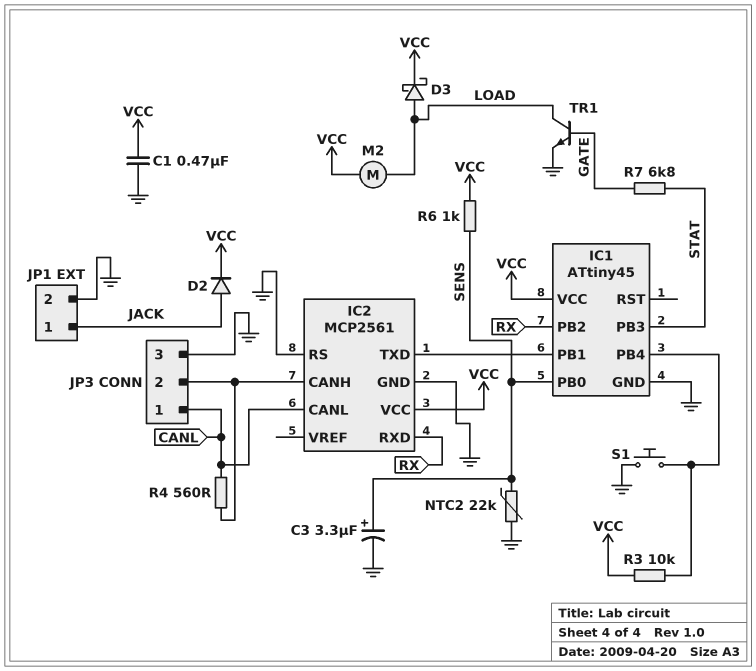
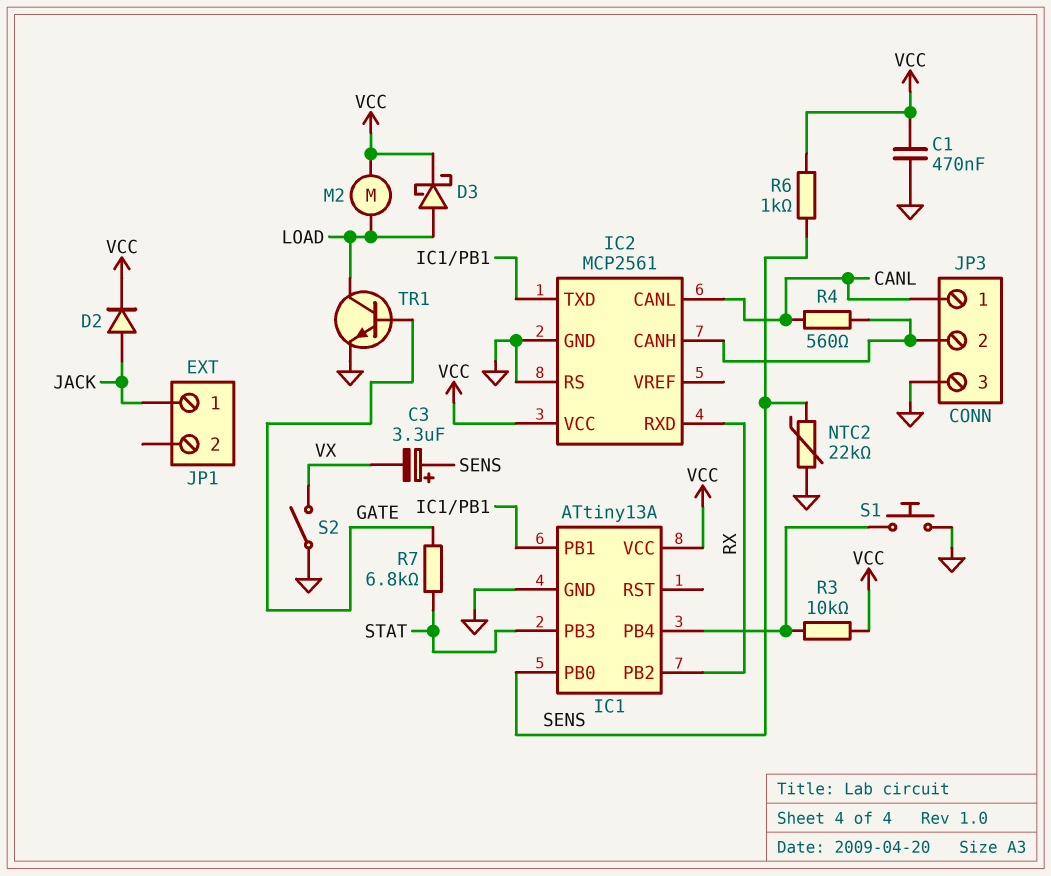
C3: 3.3uF (plus SENS, minus GND) -> 3.3uF (plus SENS, minus VX)
IC1: ATtiny45 -> ATtiny13A
JP1 pin 2: GND -> none
S2: none -> switch (GND, VX)

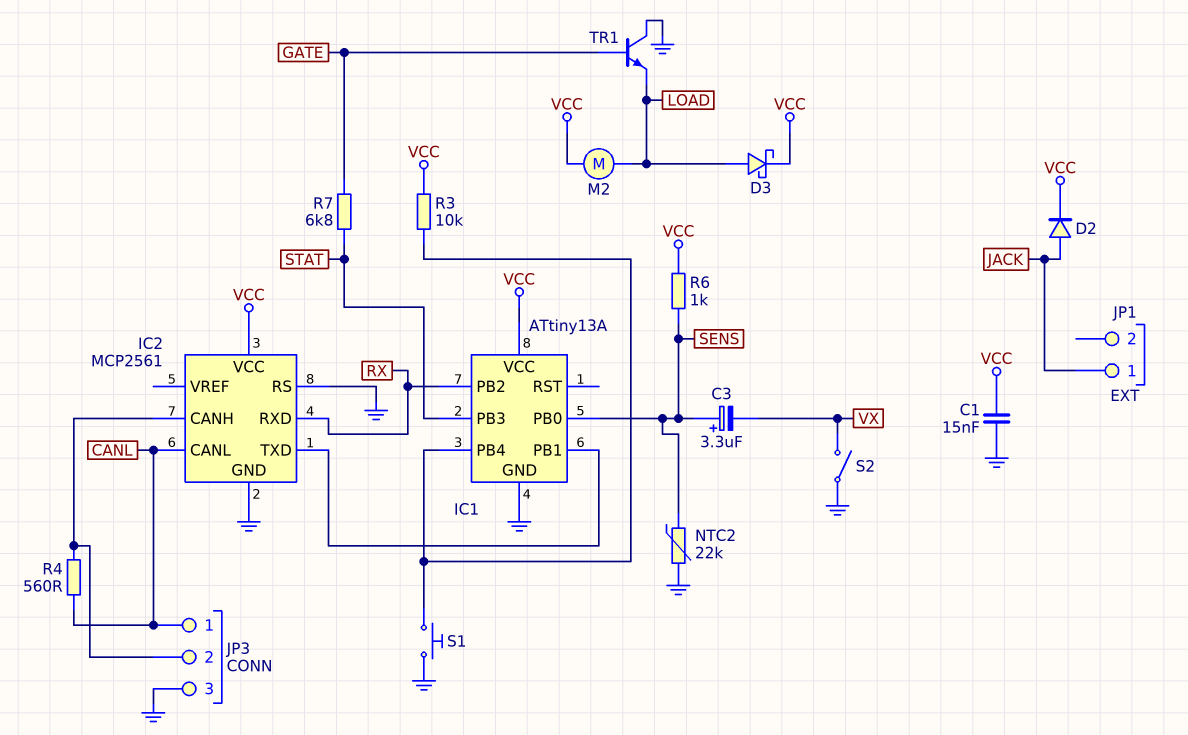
C1: 470nF (GND, VCC) -> 15nF (GND, VCC)
TR1: NPN (B GATE, C LOAD, E GND) -> NPN (B GATE, C GND, E LOAD)

